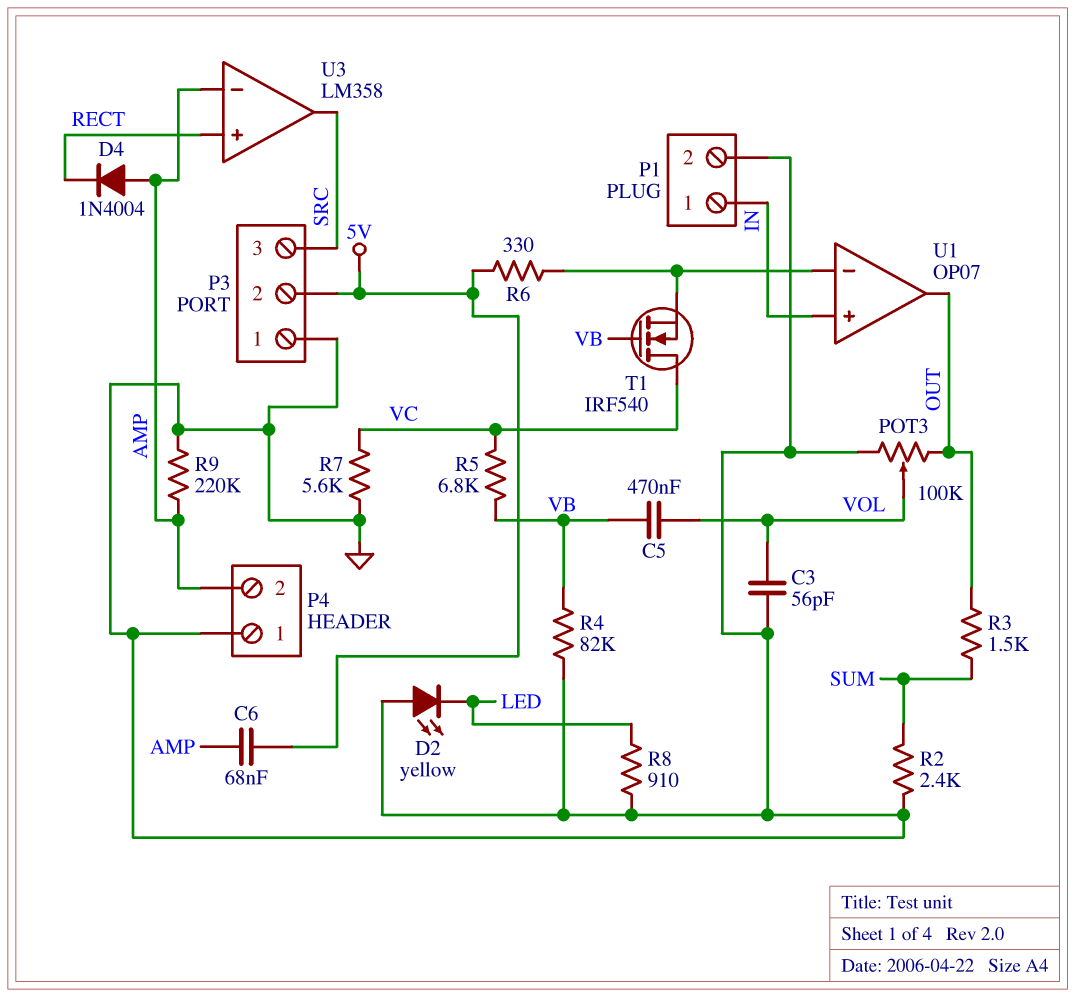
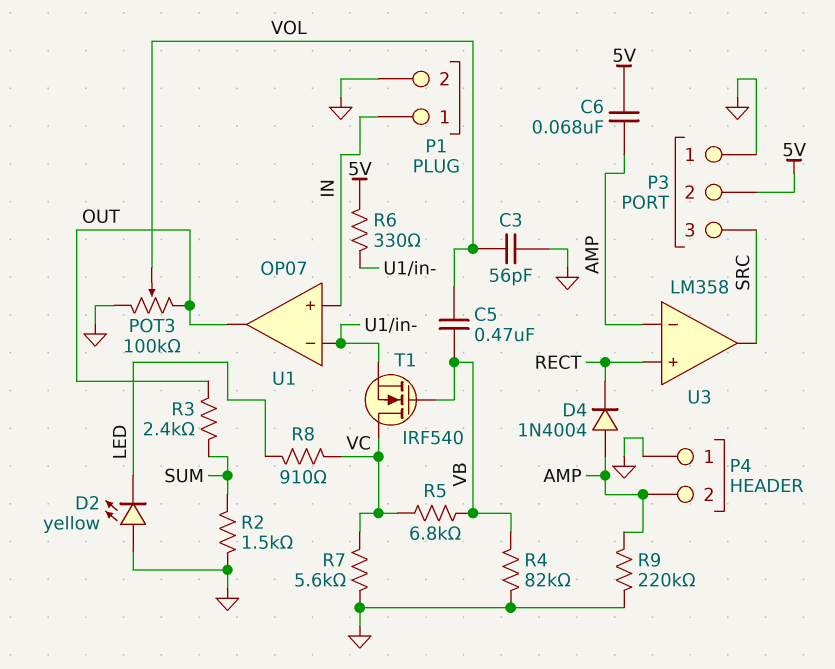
R2: 2.4k (GND, SUM) -> 1.5k (GND, SUM)
R3: 1.5k (OUT, SUM) -> 2.4k (OUT, SUM)
R8: 910 (GND, LED) -> 910 (LED, VC)

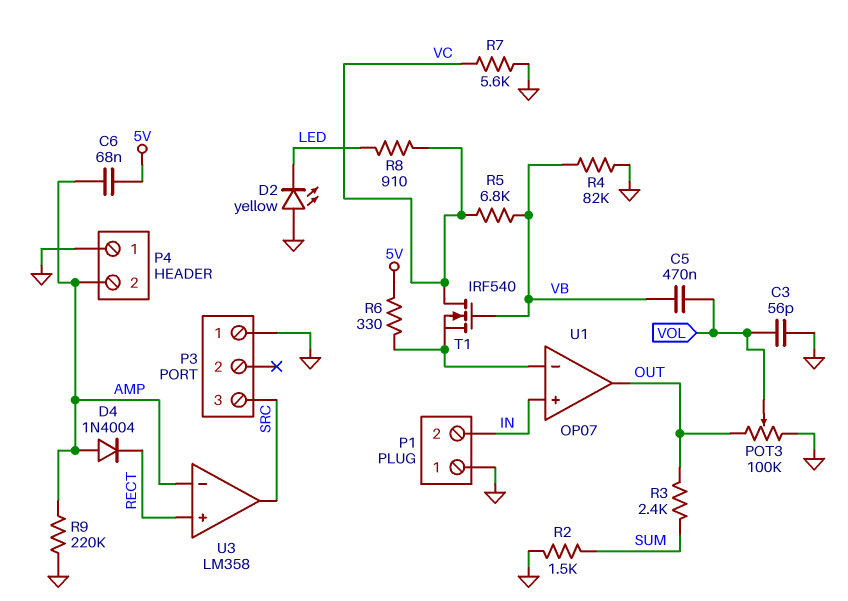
P1 pin 1: IN -> GND
P1 pin 2: GND -> IN
P3 pin 2: 5V -> none

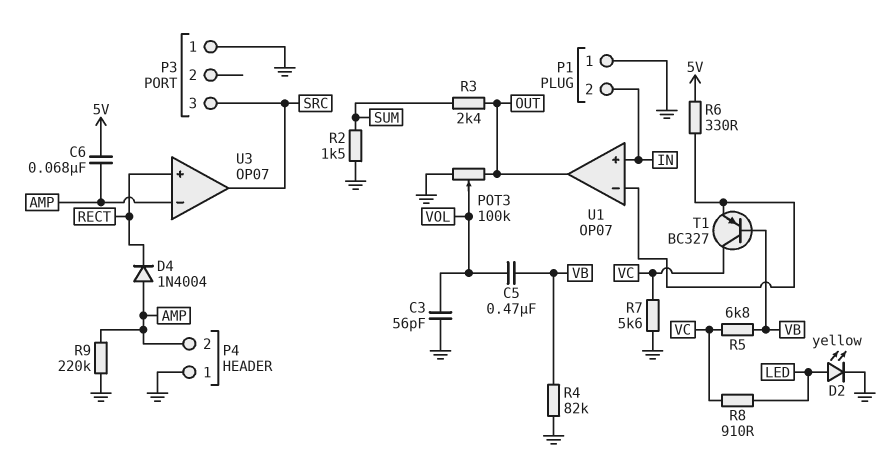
D2: LED yellow (A GND, K LED) -> LED yellow (A LED, K GND)
T1: NMOS IRF540 (G VB, D VC, S U1/in-) -> PNP BC327 (B VB, C VC, E U1/in-)
U3: LM358 -> OP07

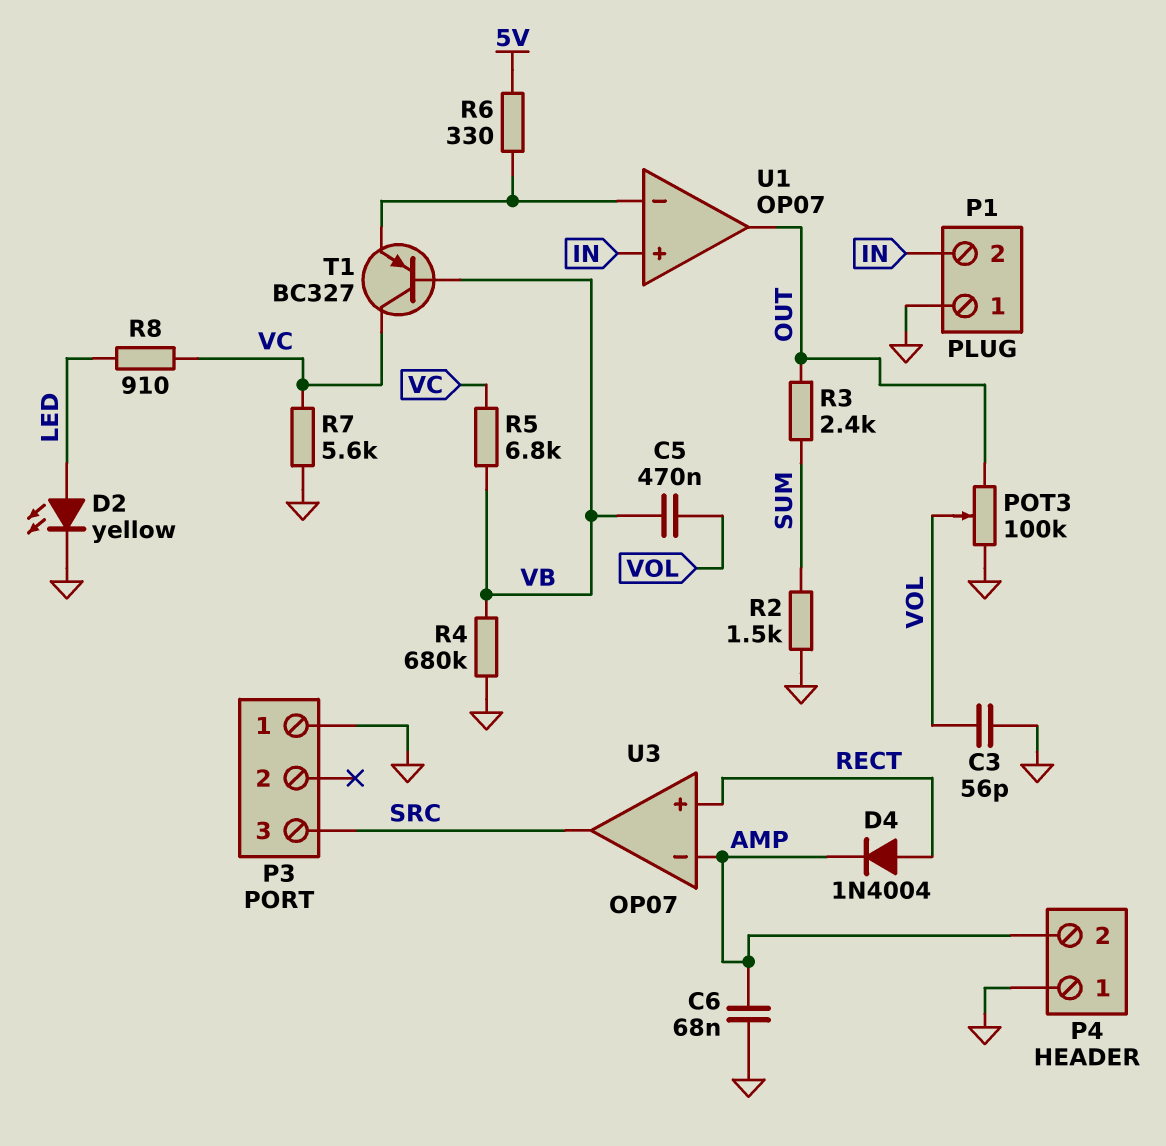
C6: 68nF (5V, AMP) -> 68nF (AMP, GND)
D4: diode 1N4004 (A AMP, K RECT) -> diode 1N4004 (A RECT, K AMP)
R4: 82k (GND, VB) -> 680k (GND, VB)
R9: 220k (AMP, GND) -> none

